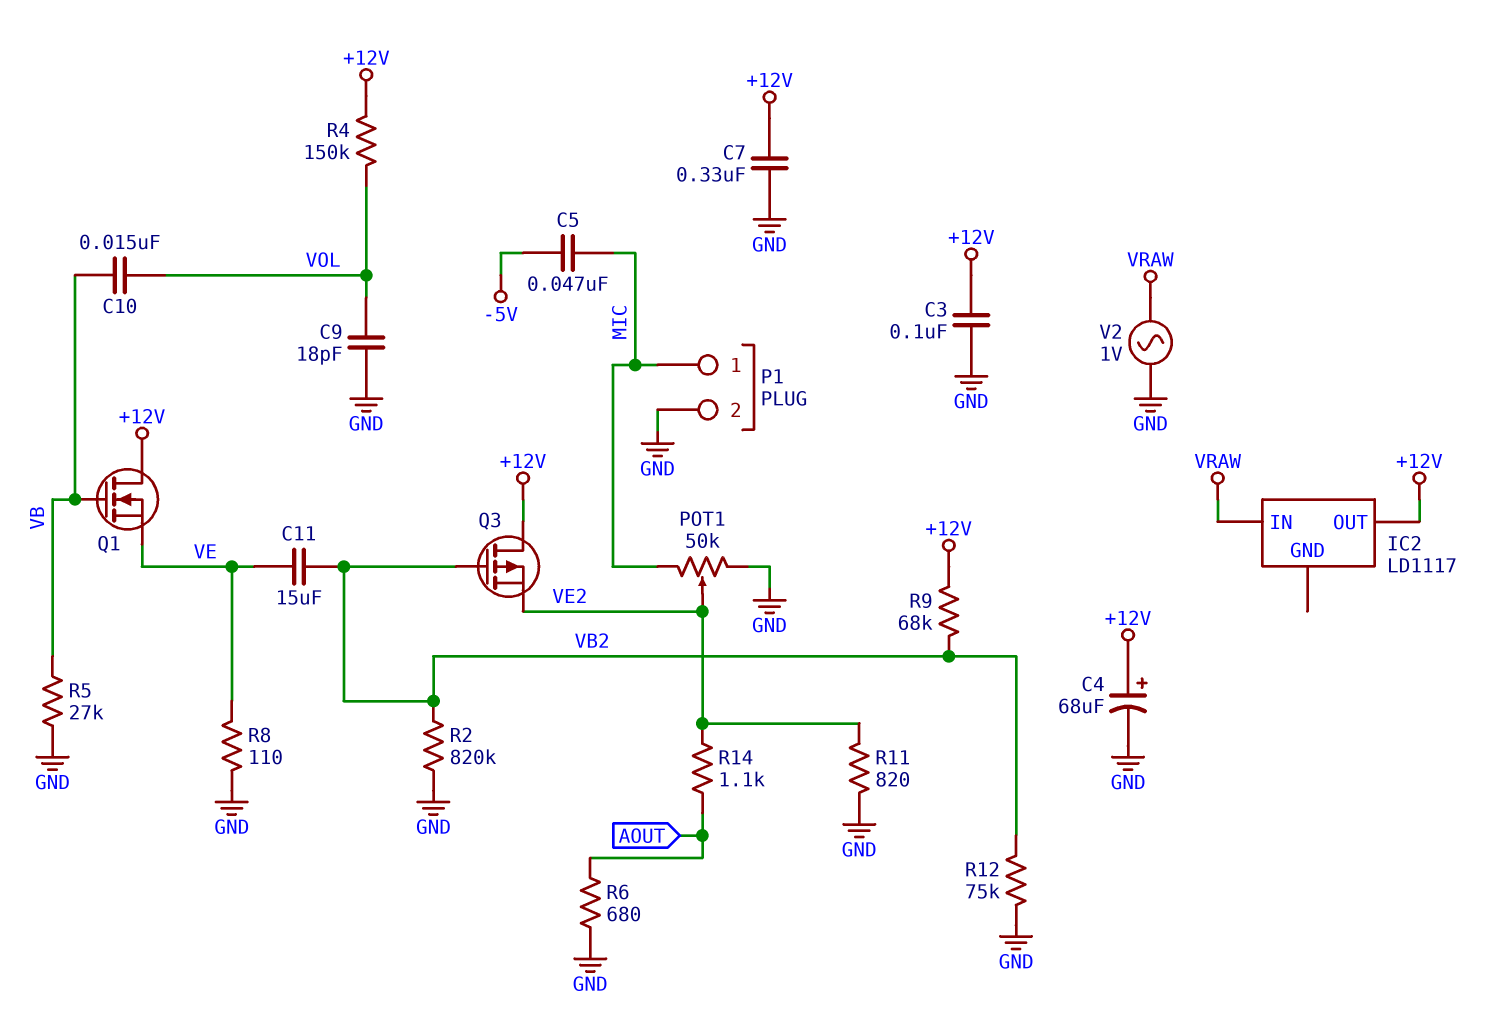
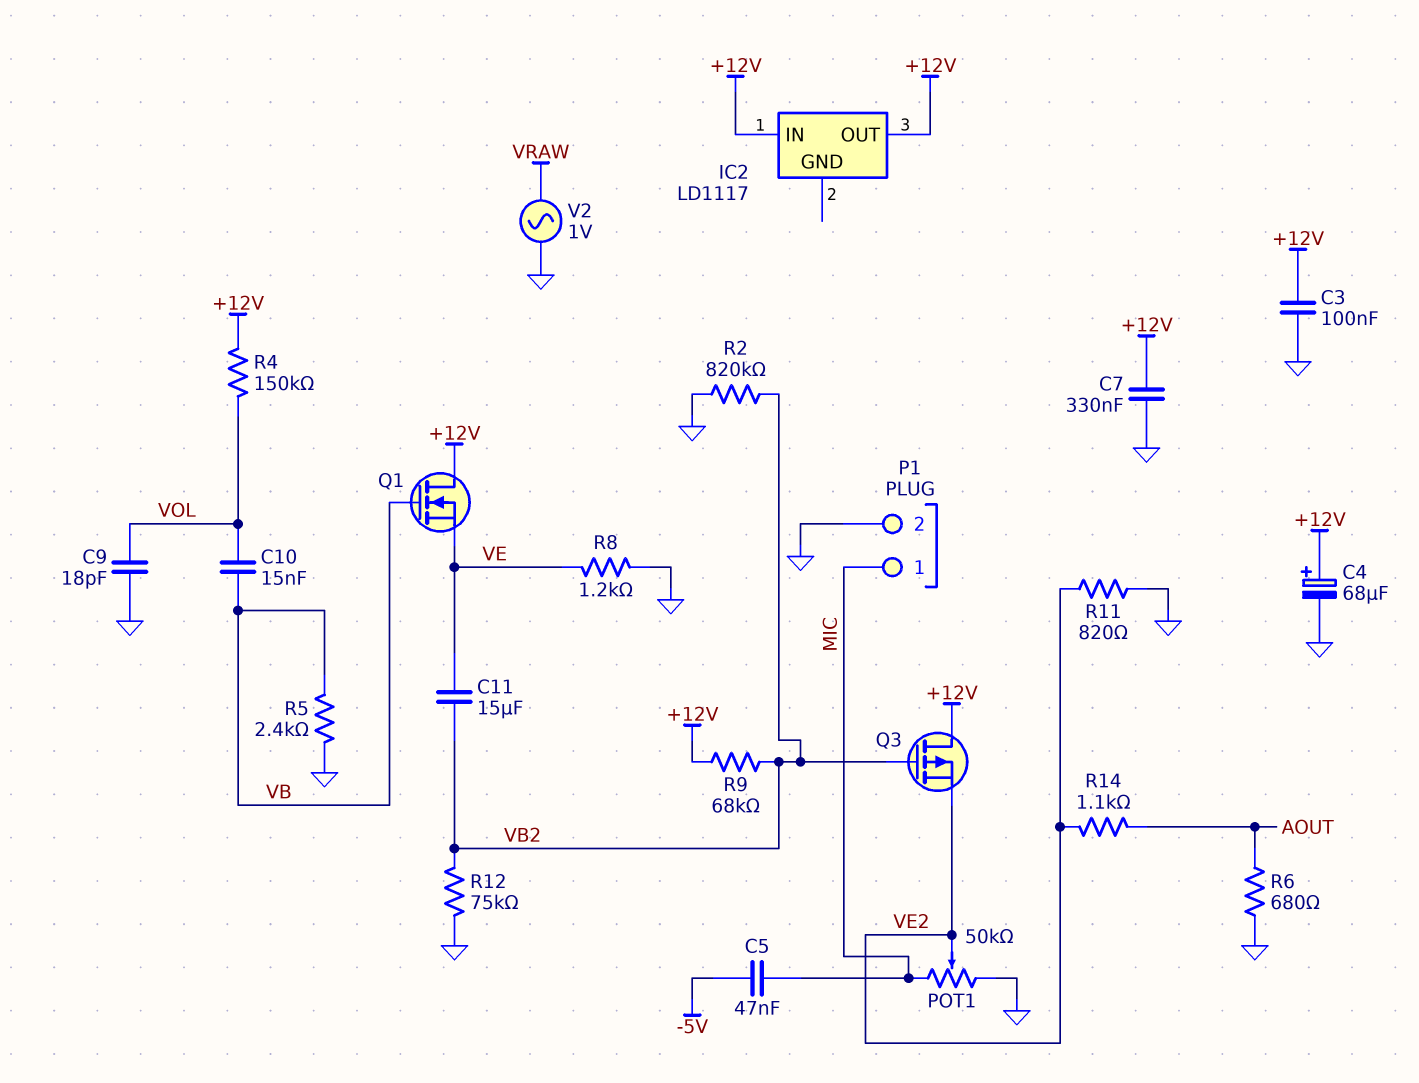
IC2 pin IN: VRAW -> +12V
R5: 27k (GND, VB) -> 2.4k (GND, VB)
R8: 110 (GND, VE) -> 1.2k (GND, VE)

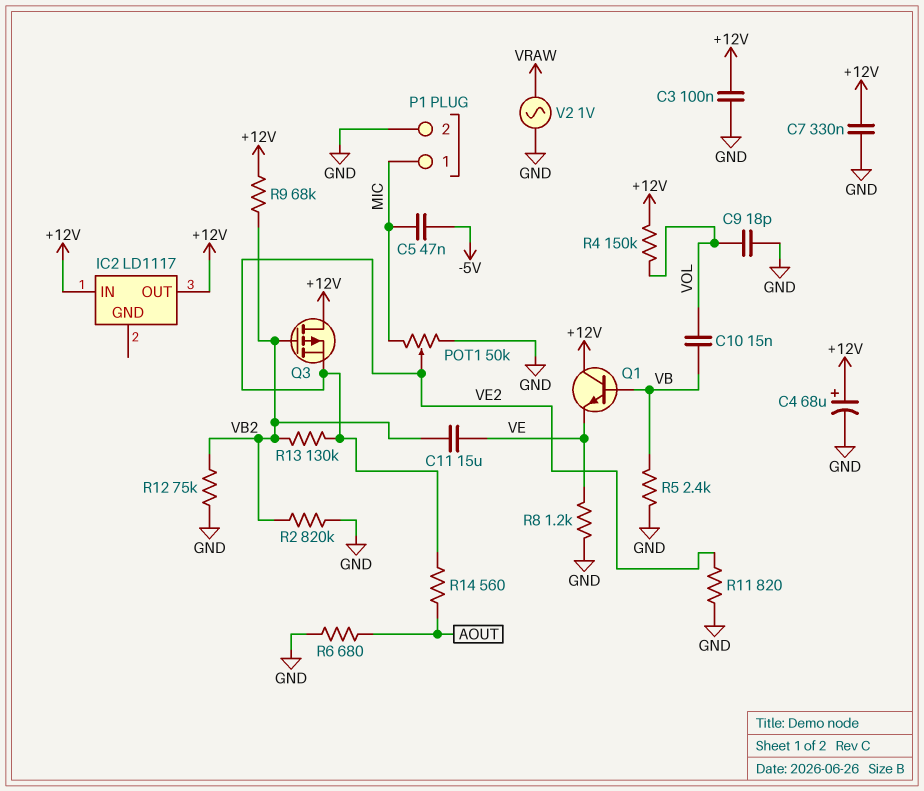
Q1: NMOS (G VB, D +12V, S VE) -> NPN (B VB, C +12V, E VE)
R13: none -> 130k (VB2, VE2)
R14: 1.1k (AOUT, VE2) -> 560 (AOUT, VE2)

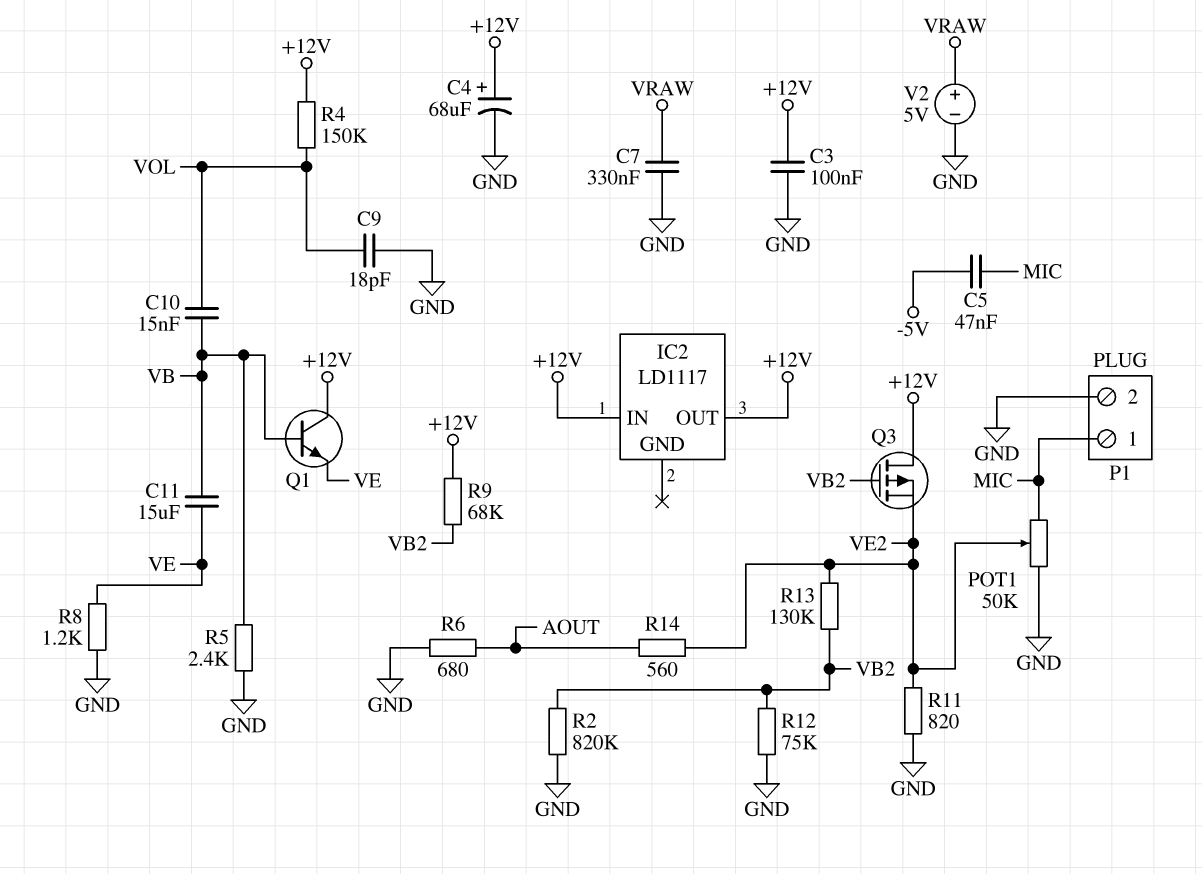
C7: 330nF (+12V, GND) -> 330nF (GND, VRAW)
C11: 15uF (VB2, VE) -> 15uF (VB, VE)
V2: AC 1V (GND, VRAW) -> 5V (plus VRAW, minus GND)

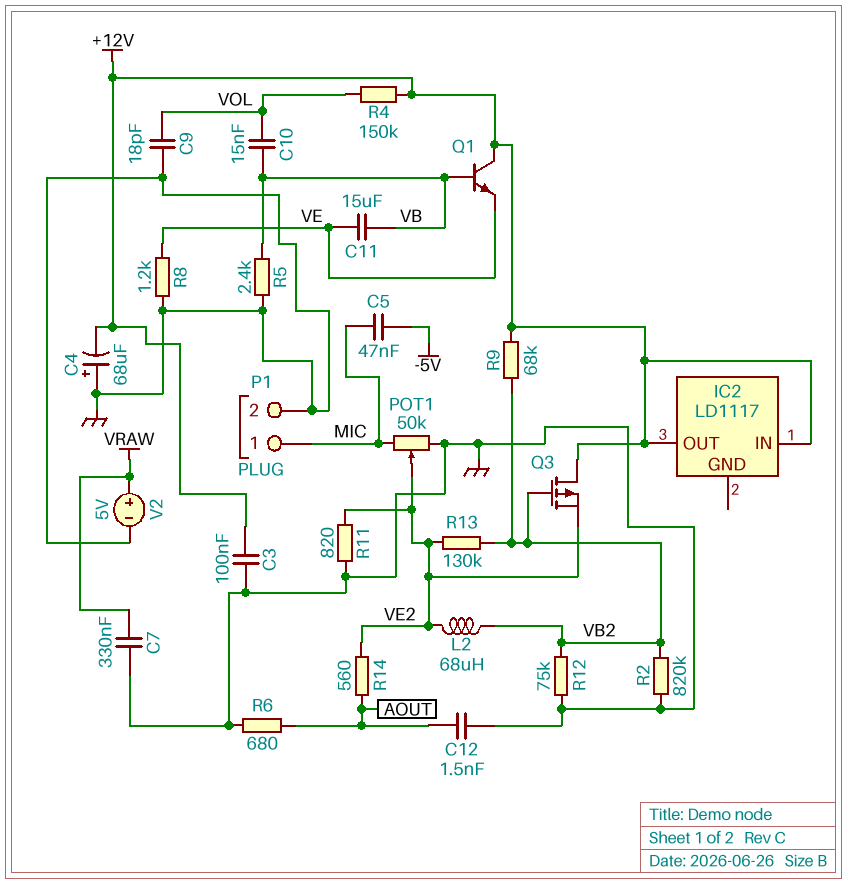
C4: 68uF (plus +12V, minus GND) -> 68uF (plus GND, minus +12V)
C12: none -> 1.5nF (AOUT, GND)
L2: none -> 68uH (VB2, VE2)

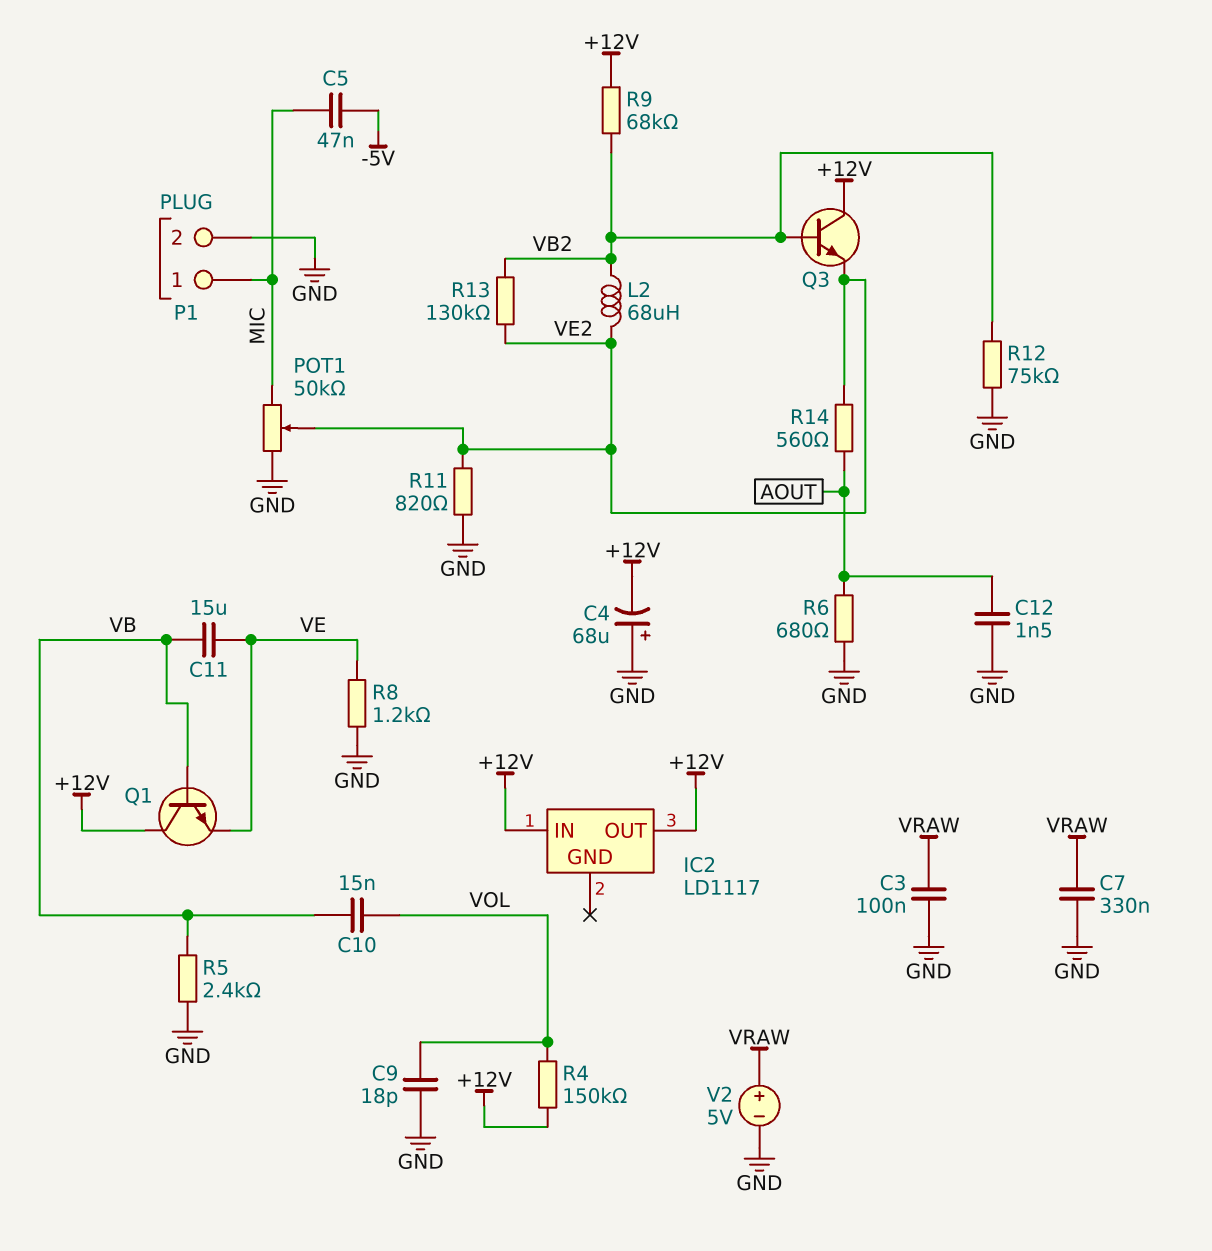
C3: 100nF (+12V, GND) -> 100nF (GND, VRAW)
Q3: PMOS (G VB2, D +12V, S VE2) -> NPN (B VB2, C +12V, E VE2)
R2: 820k (GND, VB2) -> none

